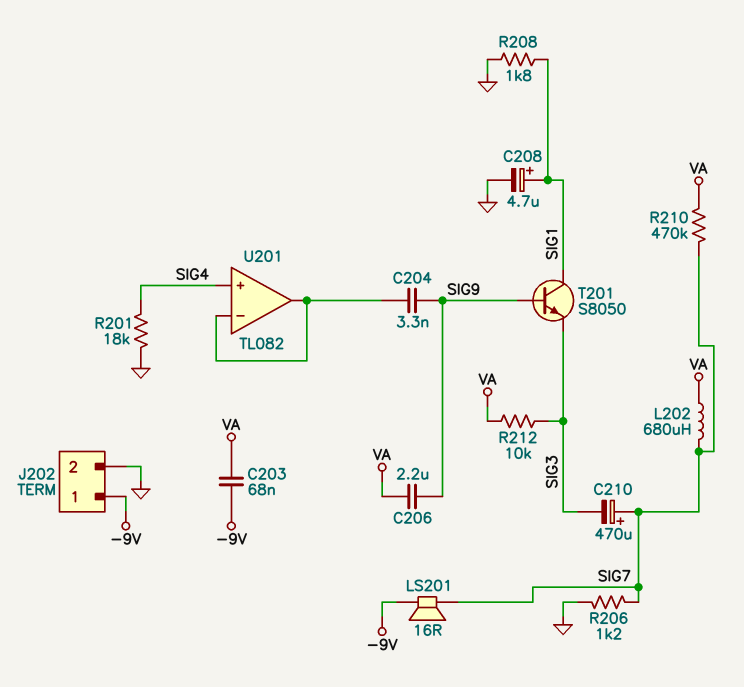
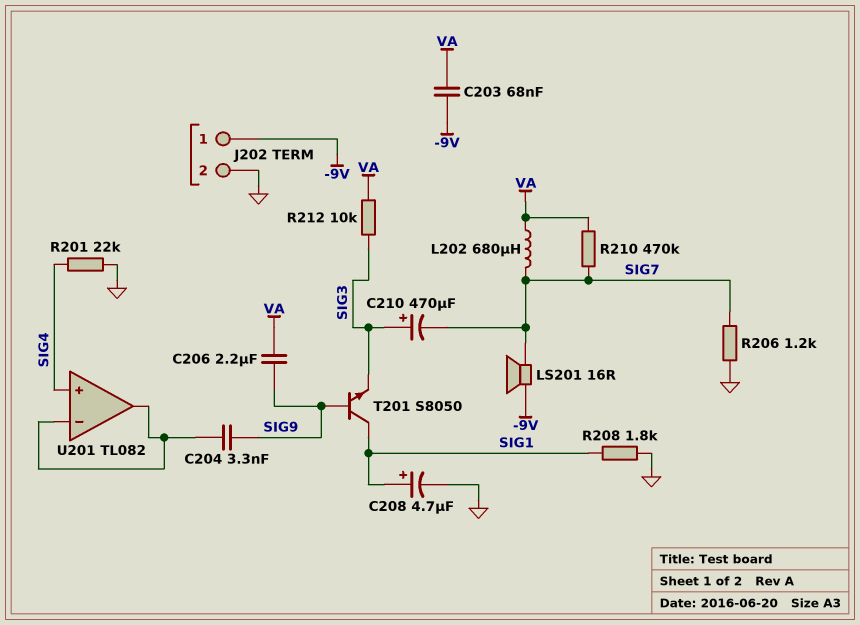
C210: 470uF (plus SIG7, minus SIG3) -> 470uF (plus SIG3, minus SIG7)
R201: 18k (GND, SIG4) -> 22k (GND, SIG4)

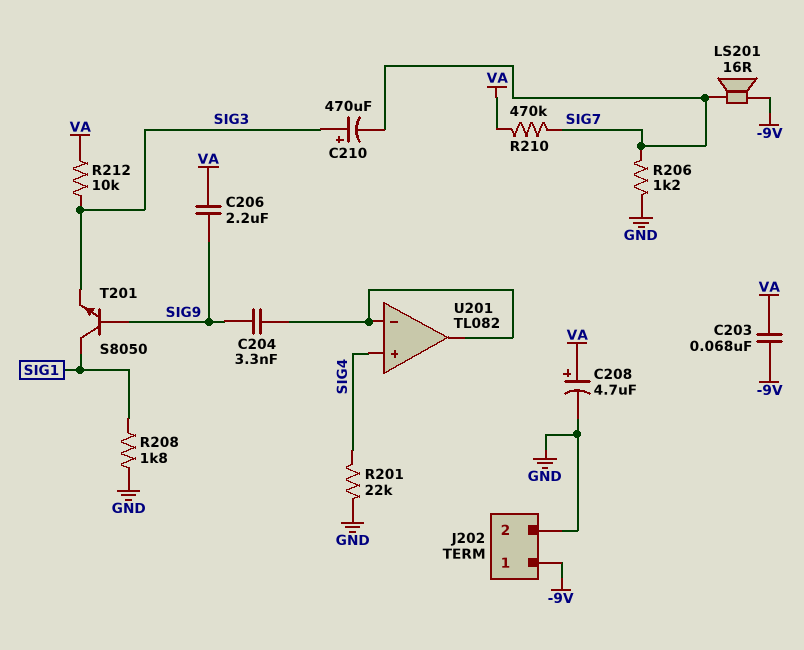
C208: 4.7uF (plus SIG1, minus GND) -> 4.7uF (plus VA, minus GND)
L202: 680uH (SIG7, VA) -> none

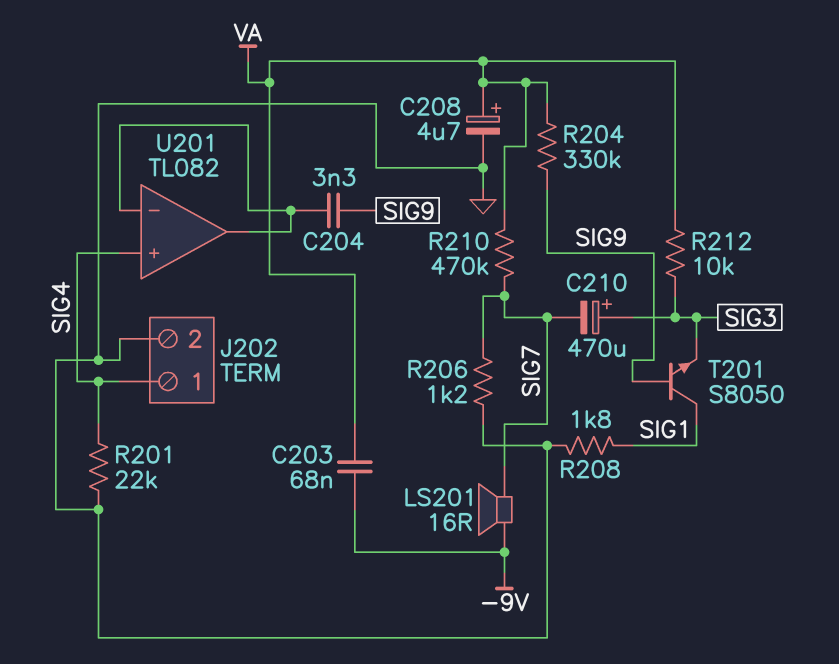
C206: 2.2uF (SIG9, VA) -> none
J202 pin 1: -9V -> SIG4
R204: none -> 330k (SIG9, VA)

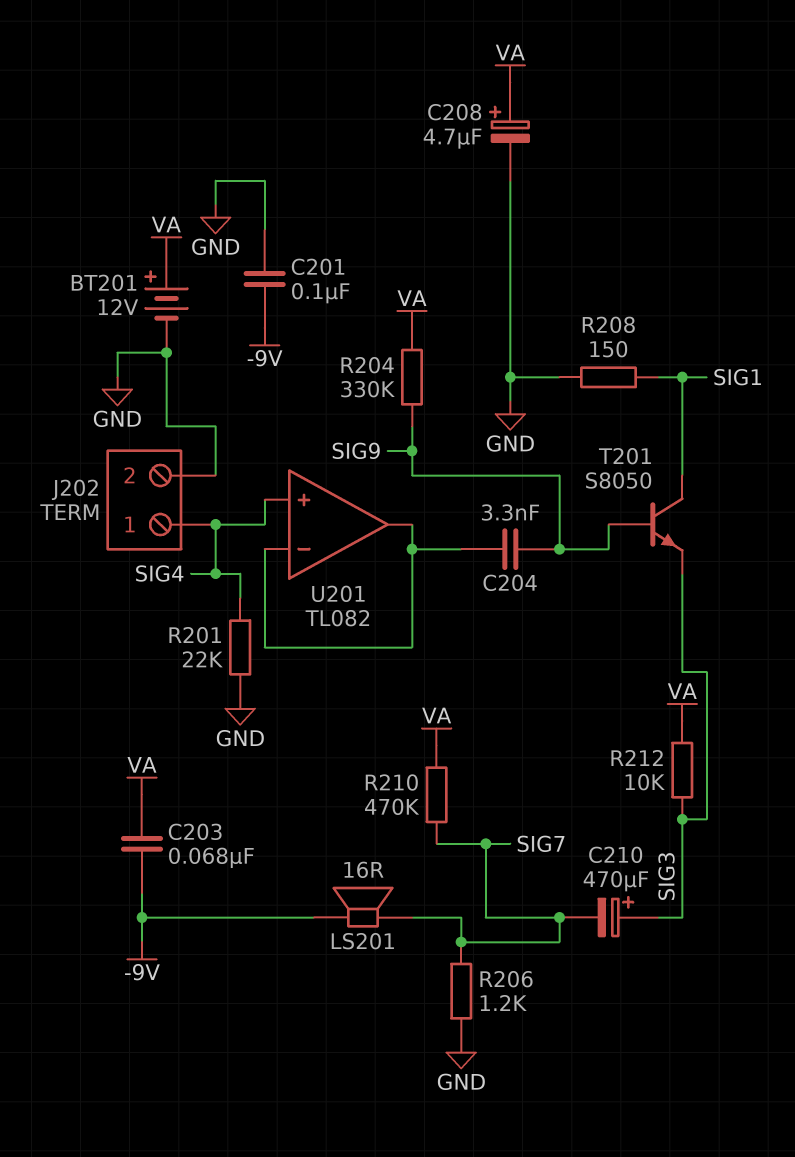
BT201: none -> 12V (plus VA, minus GND)
C201: none -> 100nF (-9V, GND)
R208: 1.8k (GND, SIG1) -> 150 (GND, SIG1)

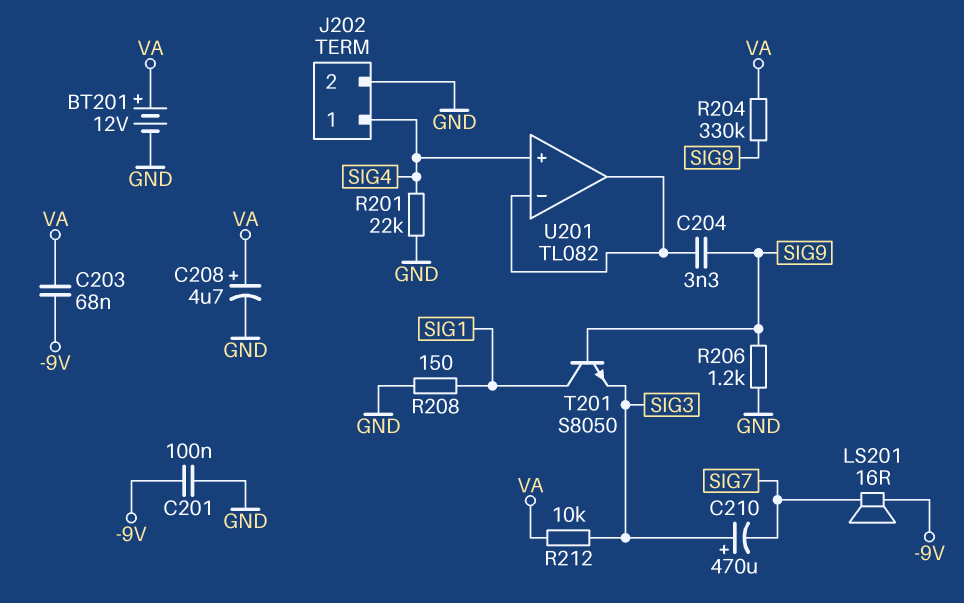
R206: 1.2k (GND, SIG7) -> 1.2k (GND, SIG9)
R210: 470k (SIG7, VA) -> none

